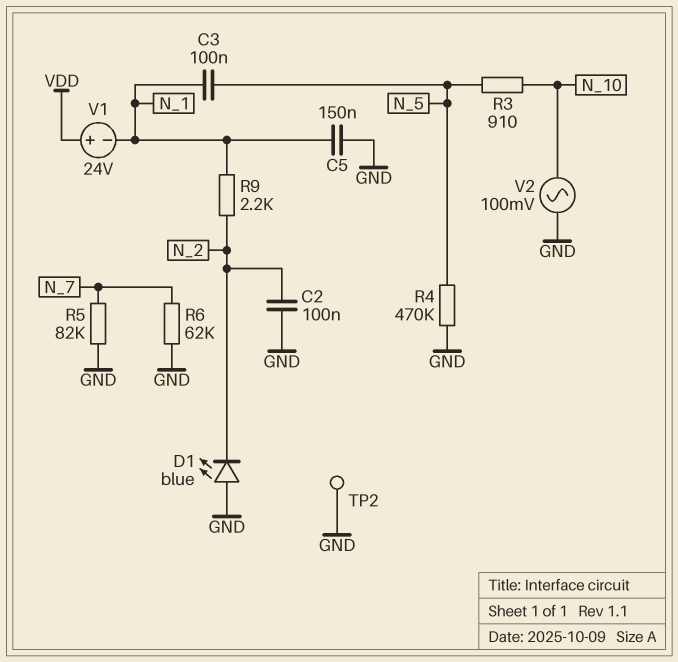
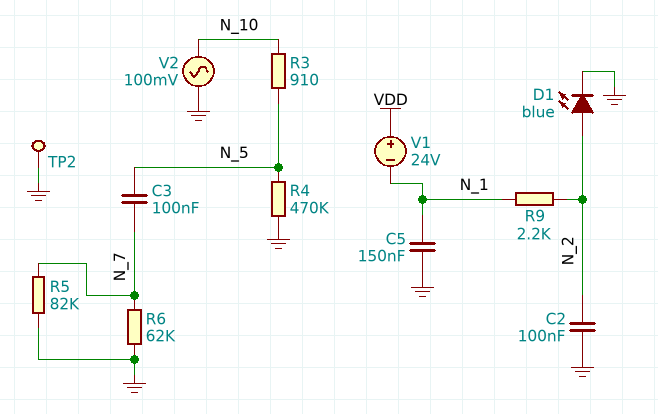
C3: 100nF (N_1, N_5) -> 100nF (N_5, N_7)
D1: LED blue (A GND, K N_2) -> LED blue (A N_2, K GND)

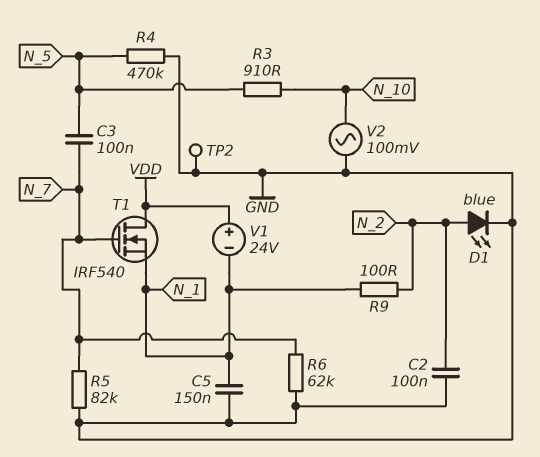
R9: 2.2k (N_1, N_2) -> 100 (N_1, N_2)
T1: none -> NMOS IRF540 (G N_7, D VDD, S N_1)

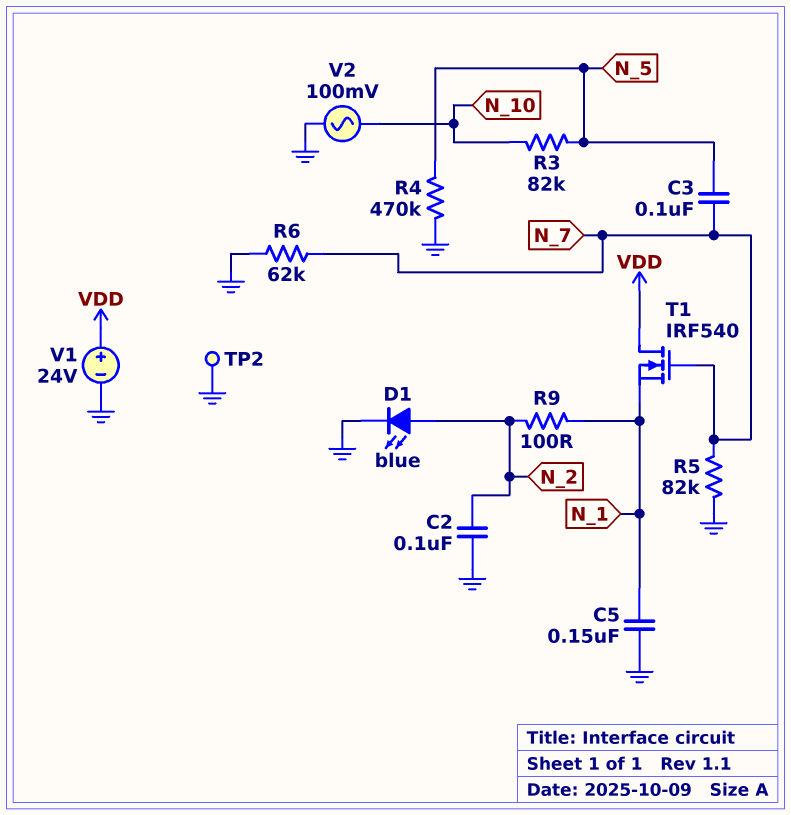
R3: 910 (N_5, N_10) -> 82k (N_5, N_10)
V1: 24V (plus VDD, minus N_1) -> 24V (plus VDD, minus GND)

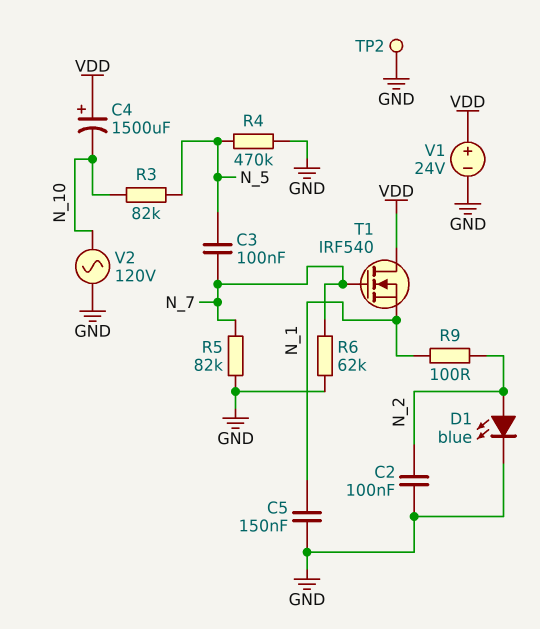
C4: none -> 1500uF (plus VDD, minus N_10)
V2: AC 100mV (GND, N_10) -> AC 120V (GND, N_10)

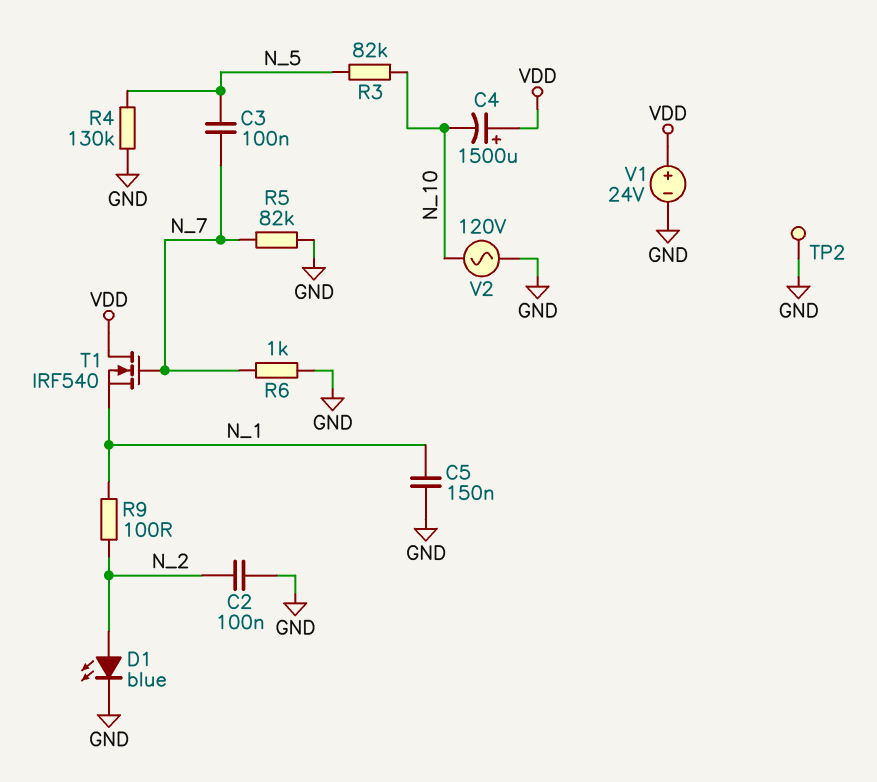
R4: 470k (GND, N_5) -> 130k (GND, N_5)
R6: 62k (GND, N_7) -> 1k (GND, N_7)

